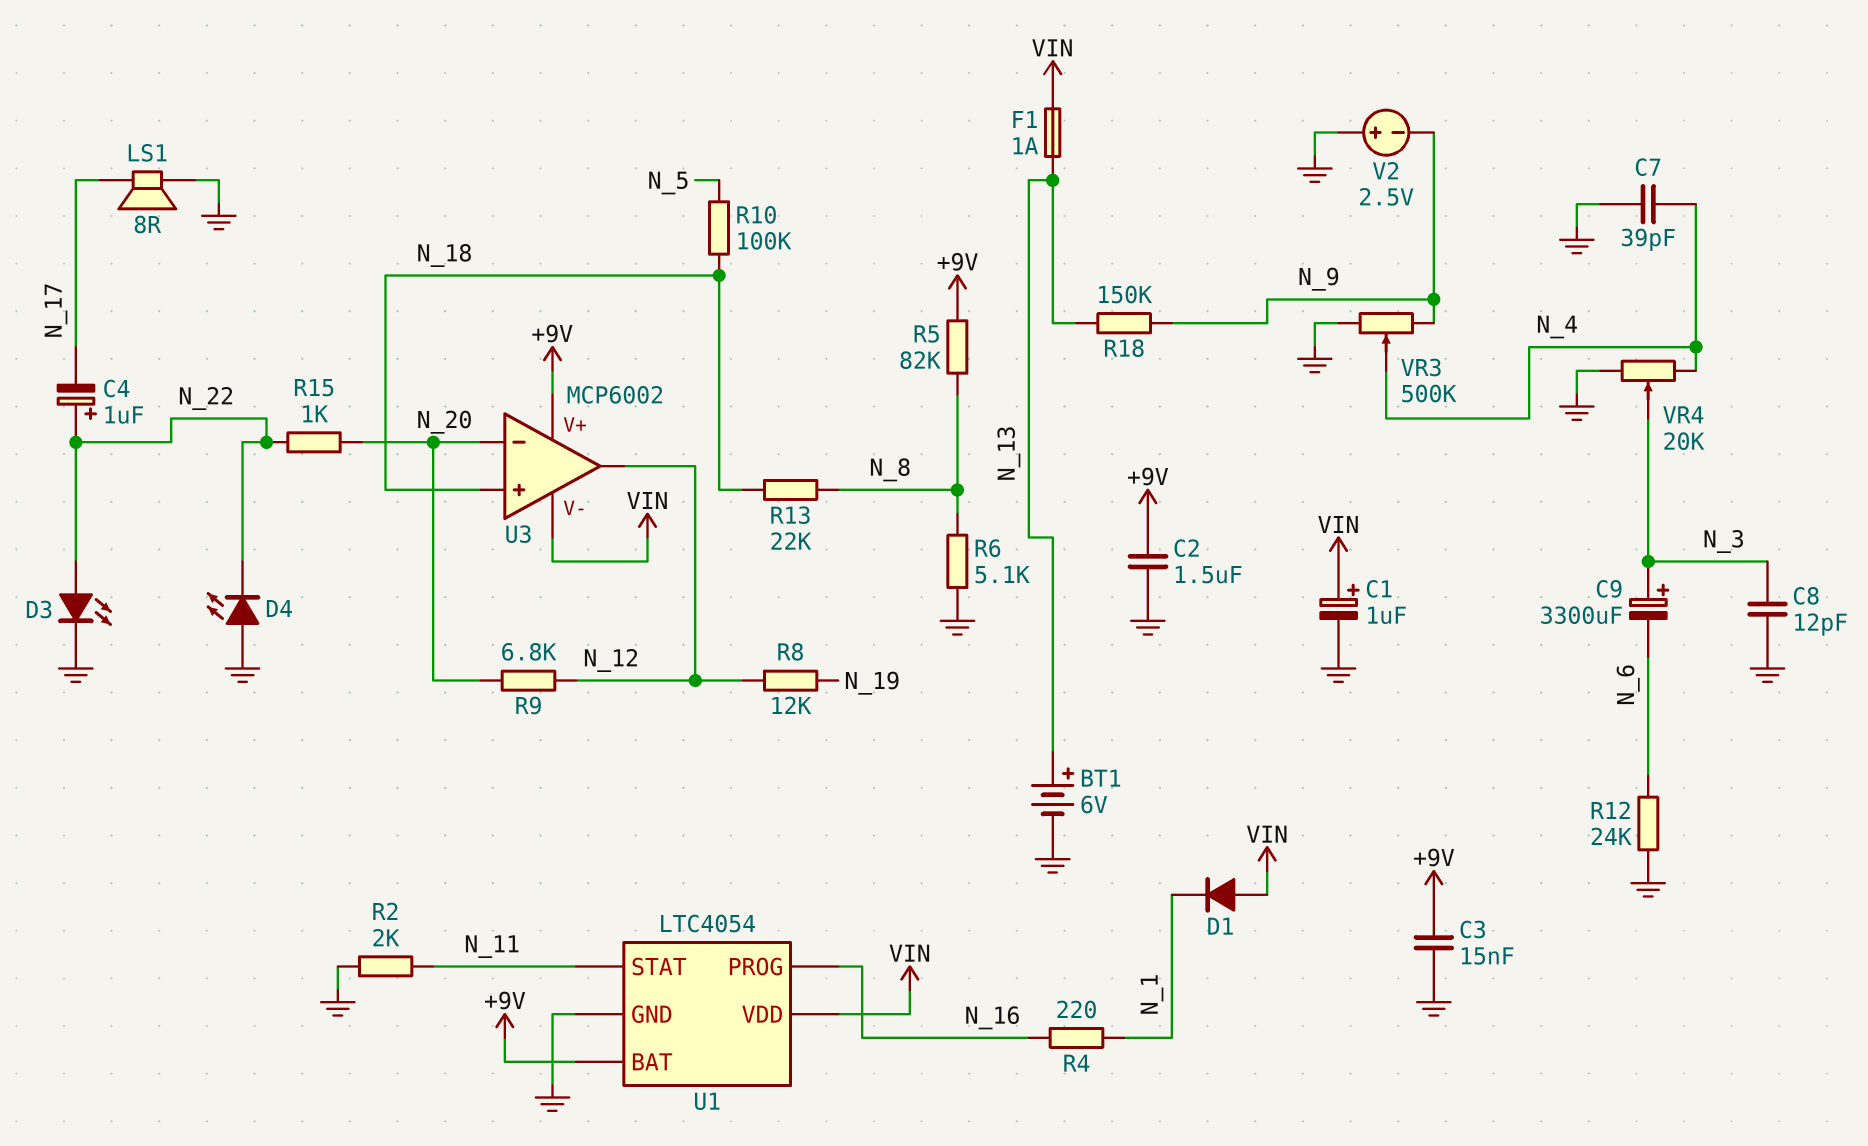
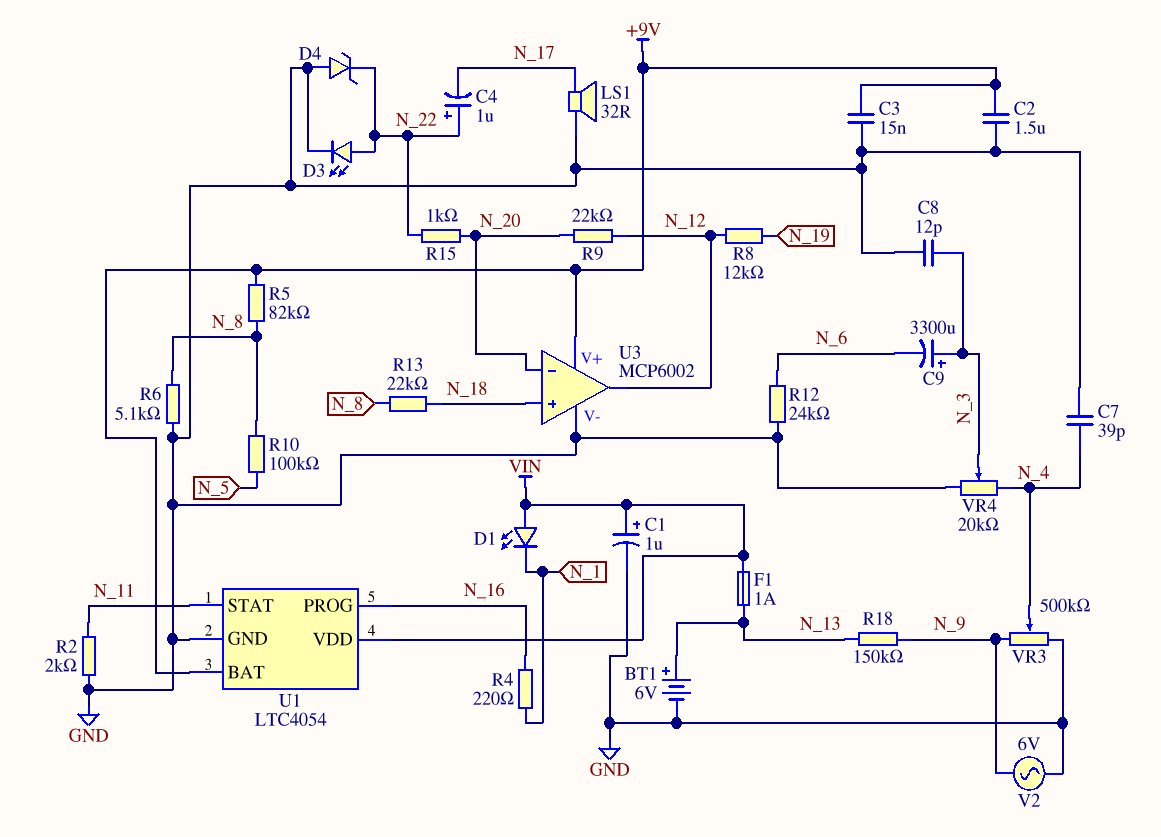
D1: diode (A VIN, K N_1) -> LED (A VIN, K N_1)
D4: LED (A GND, K N_22) -> zener (A GND, K N_22)
LS1: speaker 8R (GND, N_17) -> speaker 32R (GND, N_17)
R9: 6.8k (N_12, N_20) -> 22k (N_12, N_20)
R10: 100k (N_5, N_18) -> 100k (N_5, N_8)
U3 pin V-: VIN -> GND
V2: 2.5V (plus GND, minus N_9) -> AC 6V (GND, N_9)

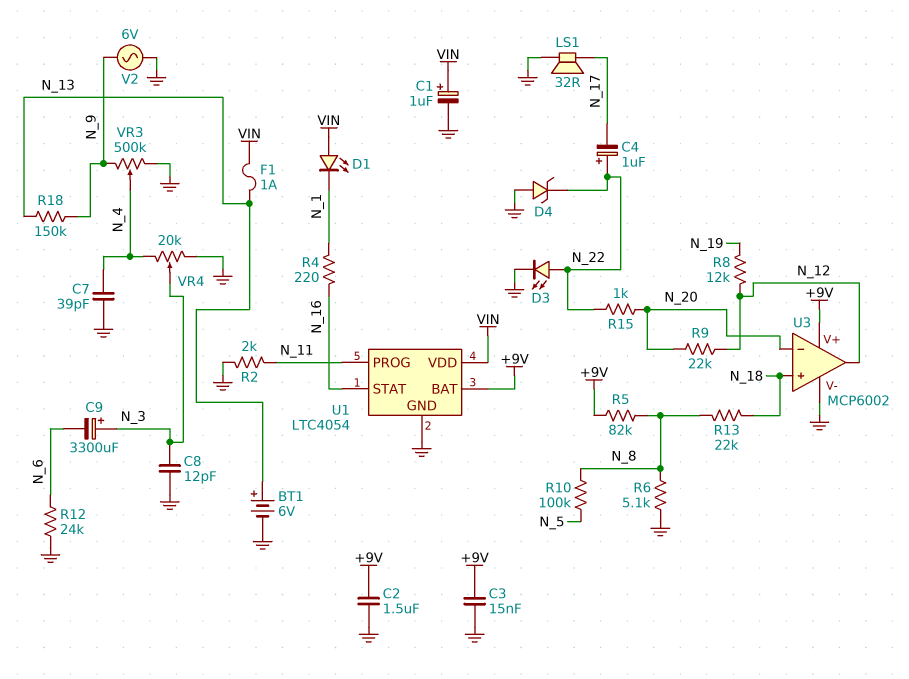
U1 pin PROG: N_16 -> N_11
U1 pin STAT: N_11 -> N_16

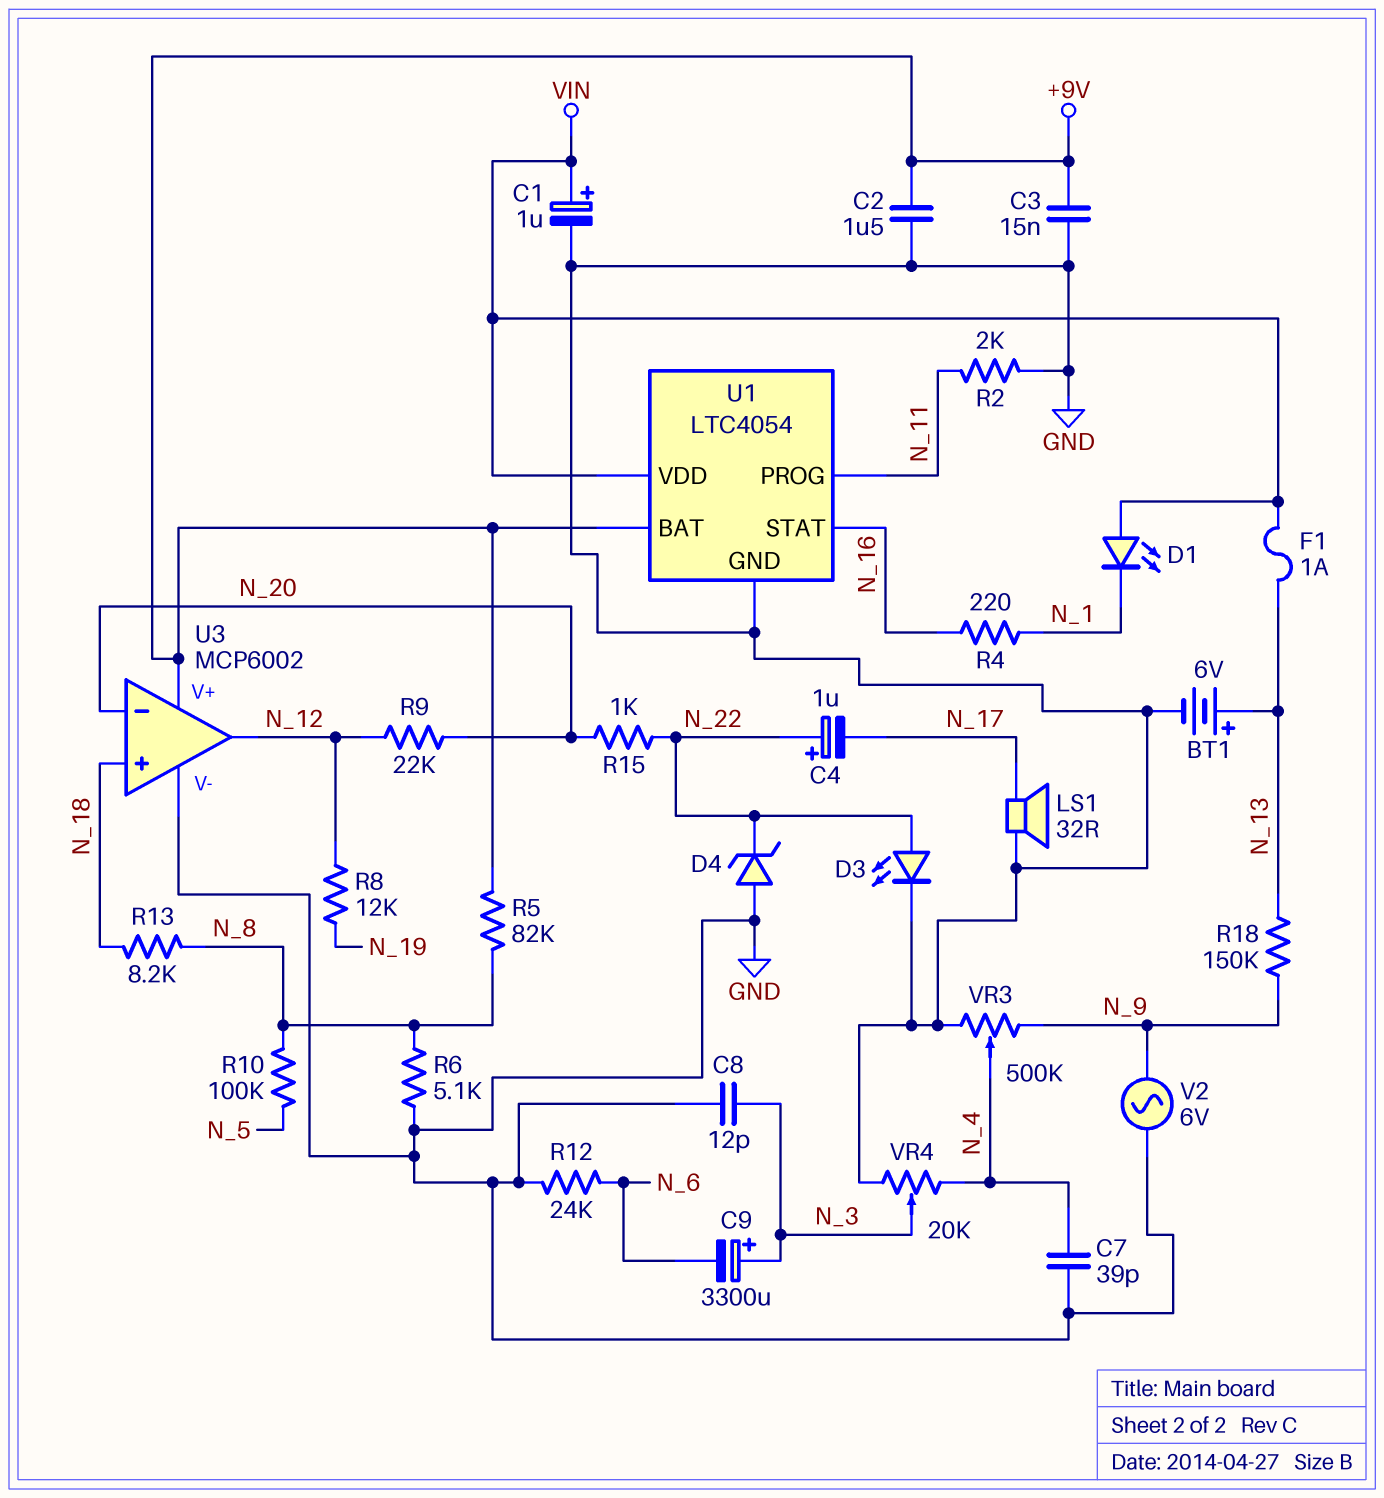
R13: 22k (N_8, N_18) -> 8.2k (N_8, N_18)

